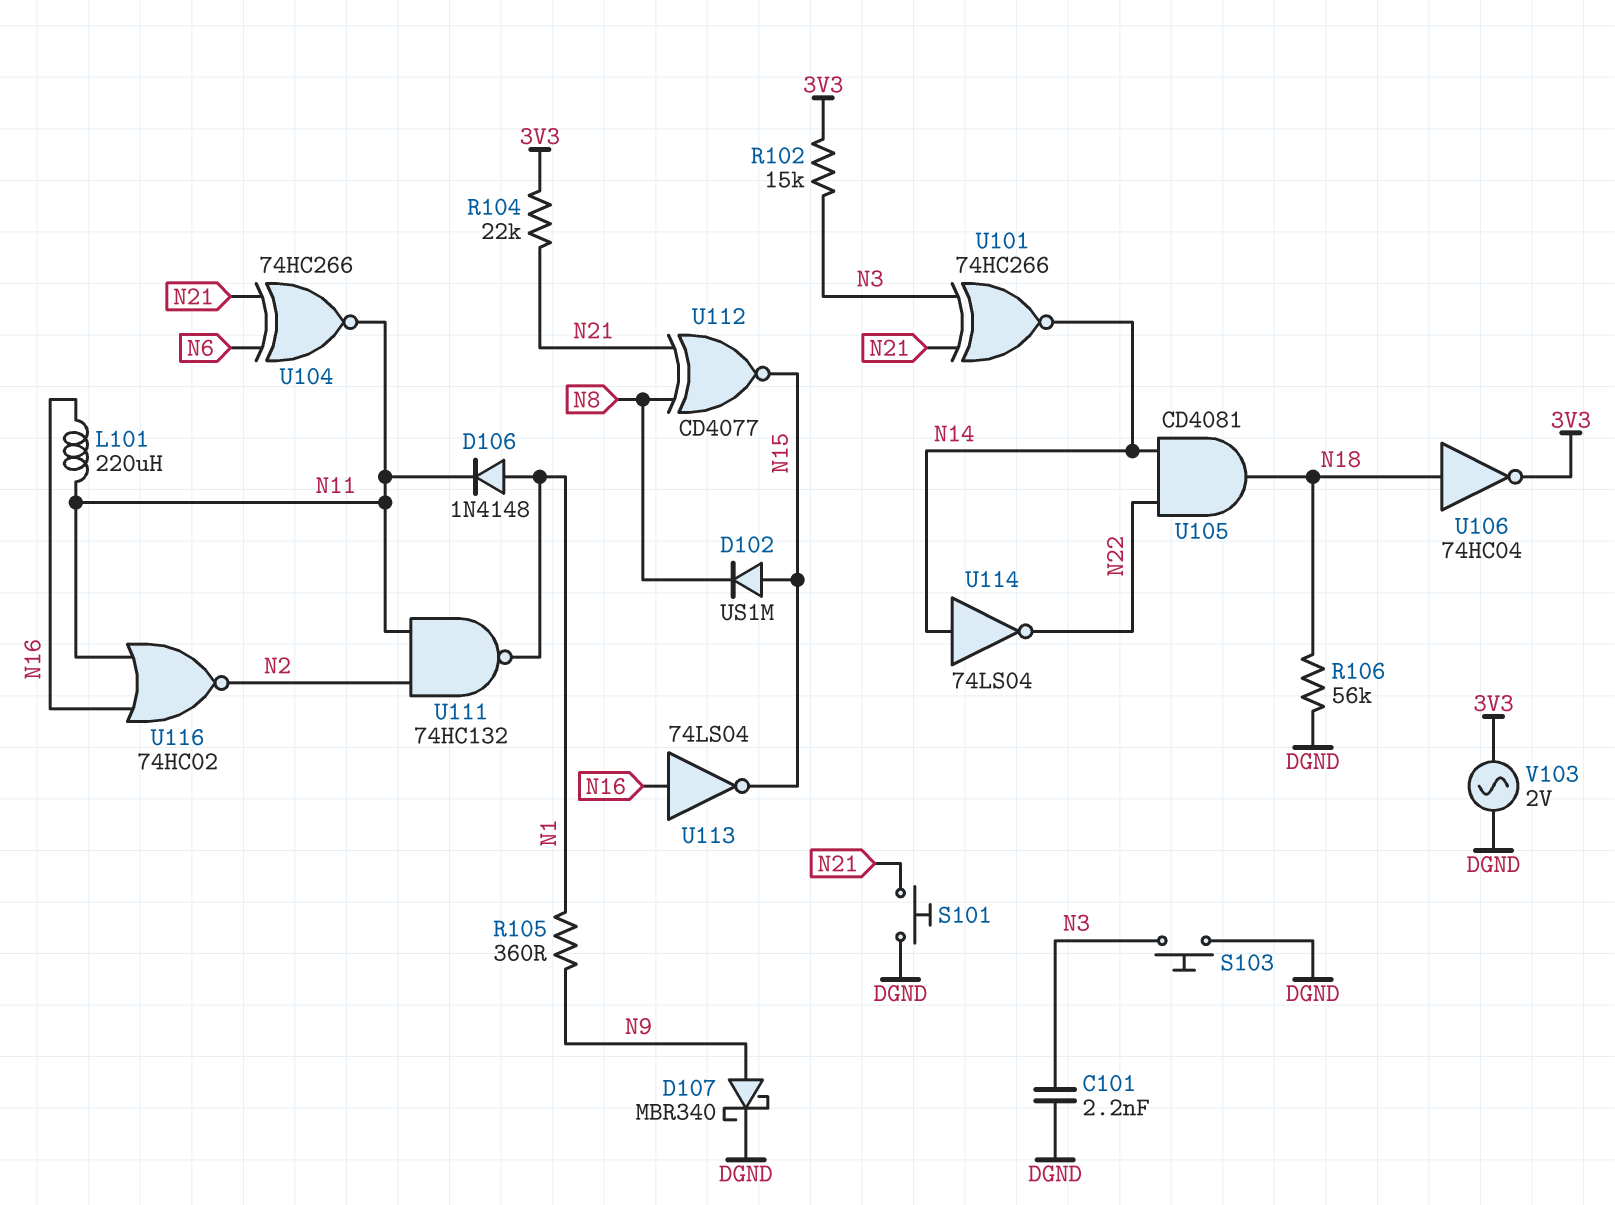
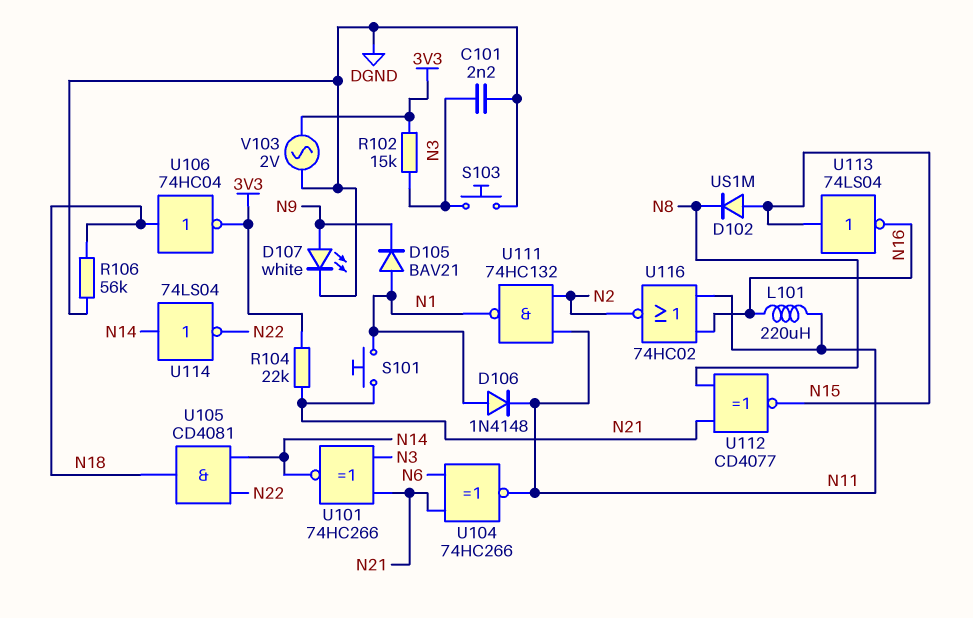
D105: none -> diode BAV21 (A N1, K N9)
D107: schottky MBR340 (A N9, K DGND) -> LED white (A N9, K DGND)
R105: 360 (N1, N9) -> none
S101: button (DGND, N21) -> button (N1, N21)
U113: NOT 74LS04 (in N16, out N15) -> NOT 74LS04 (in N15, out N16)

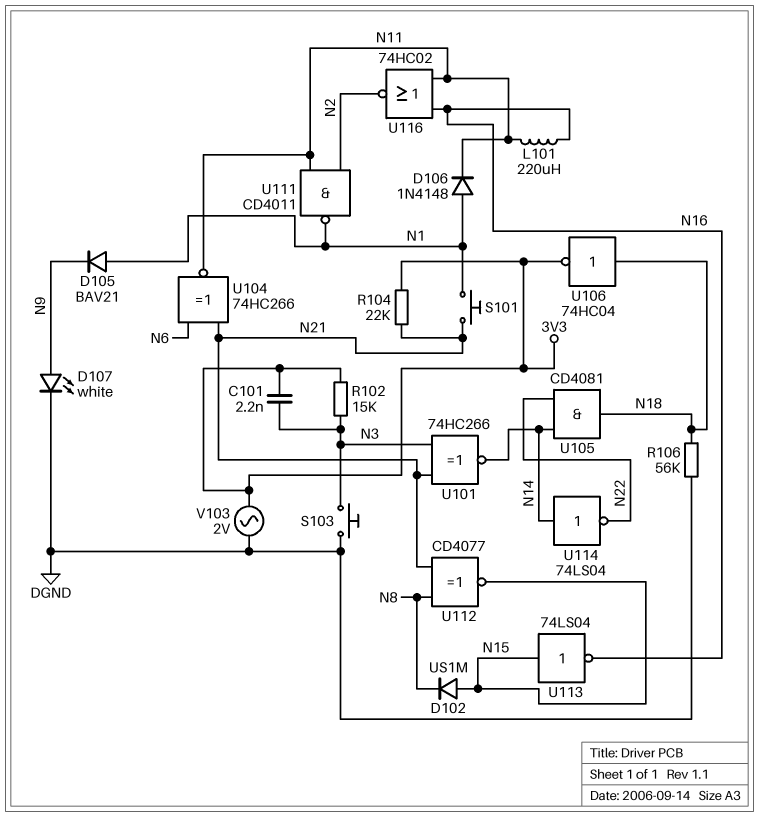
C101: 2.2nF (DGND, N3) -> 2.2nF (3V3, N3)
U111: NAND 74HC132 (in N2, in N11, out N1) -> NAND CD4011 (in N2, in N11, out N1)

